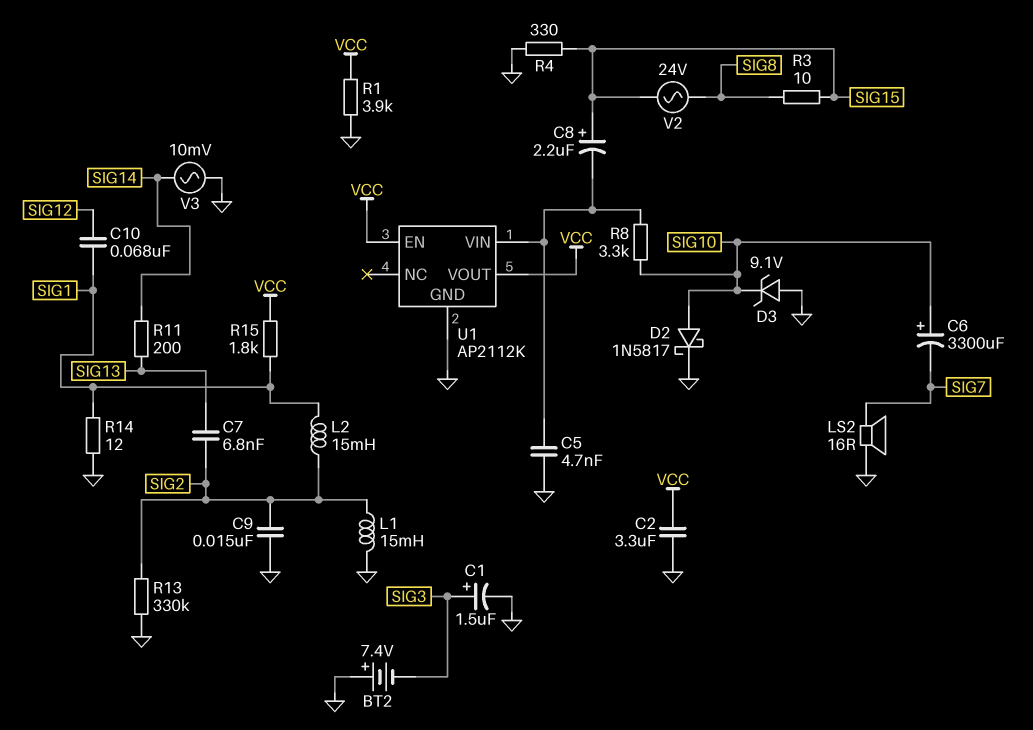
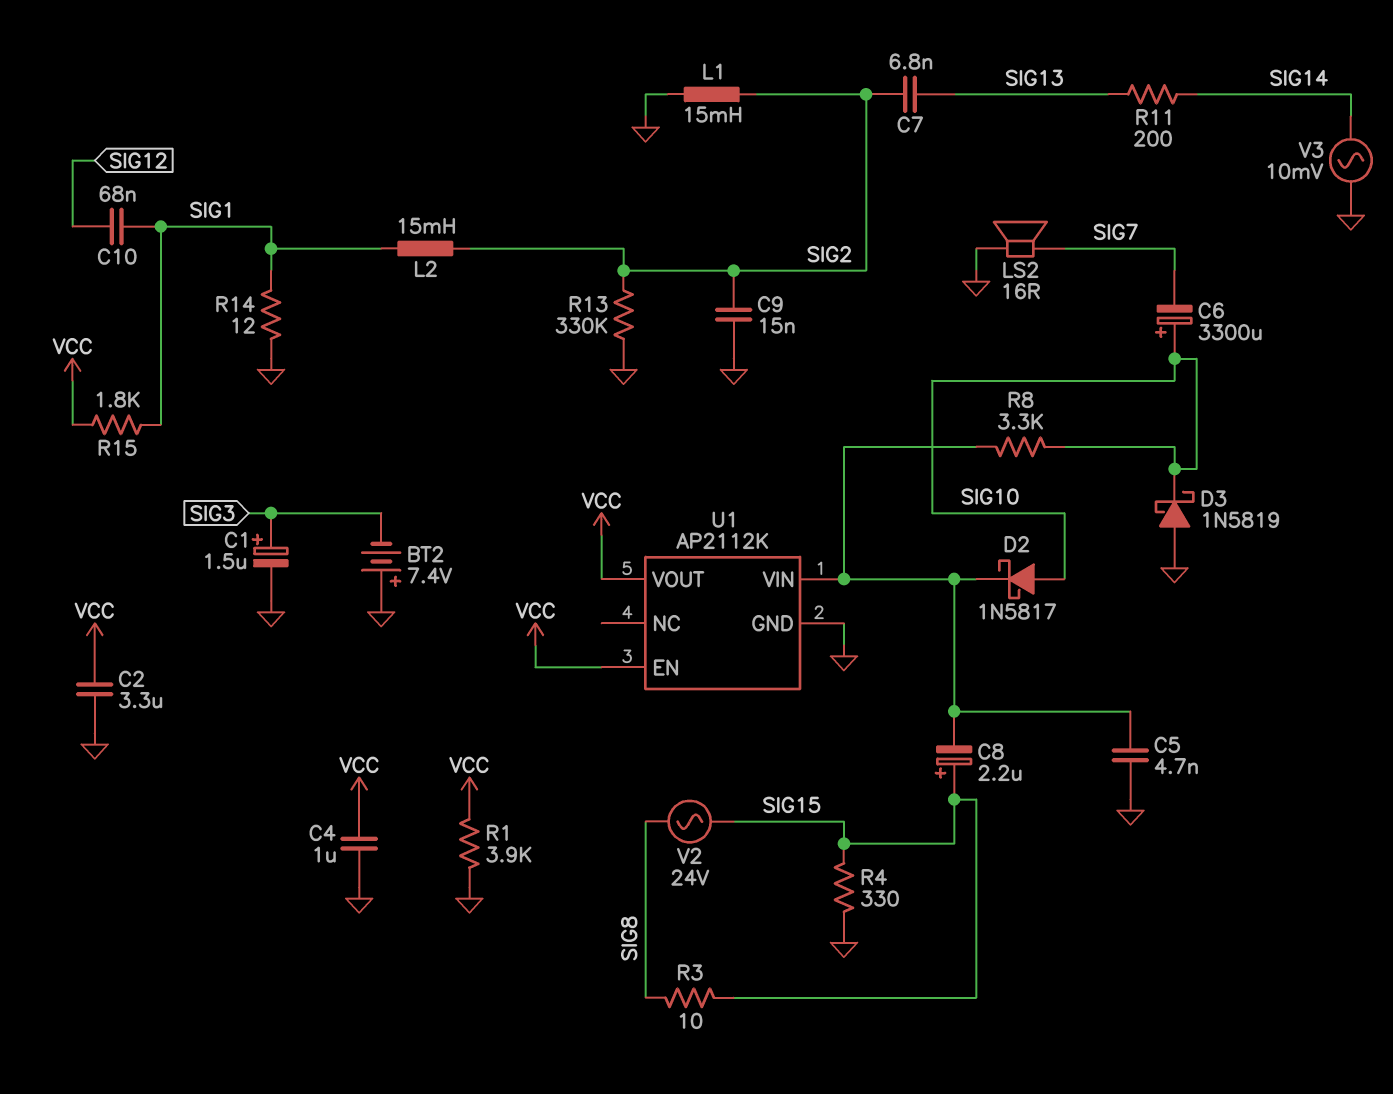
C4: none -> 1uF (GND, VCC)
D2: schottky 1N5817 (A SIG10, K GND) -> schottky 1N5817 (A SIG10, K U1/VIN)
D3: zener 9.1V (A GND, K SIG10) -> schottky 1N5819 (A GND, K SIG10)

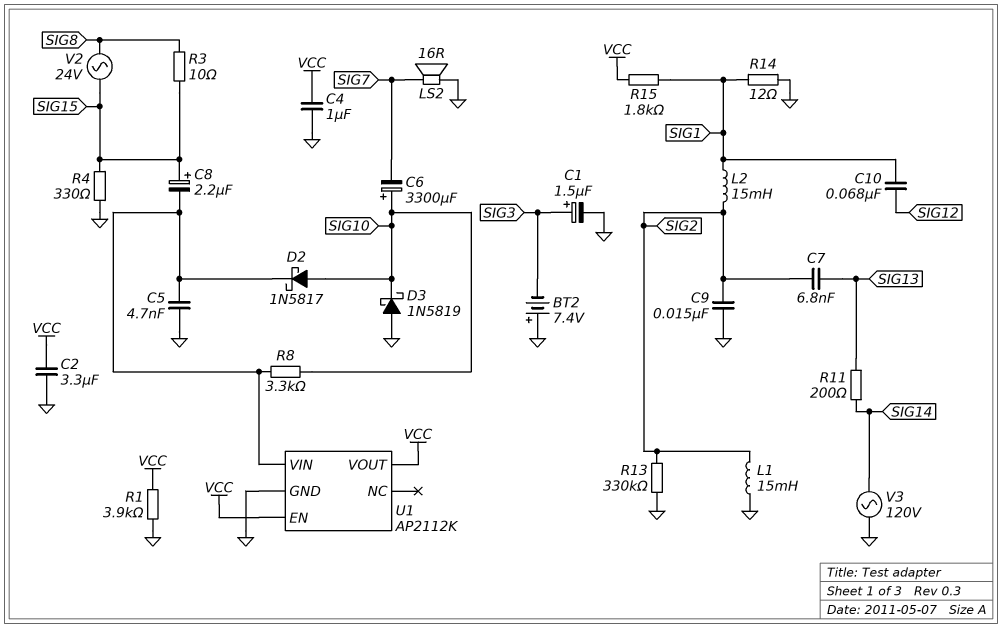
V3: AC 10mV (GND, SIG14) -> AC 120V (GND, SIG14)

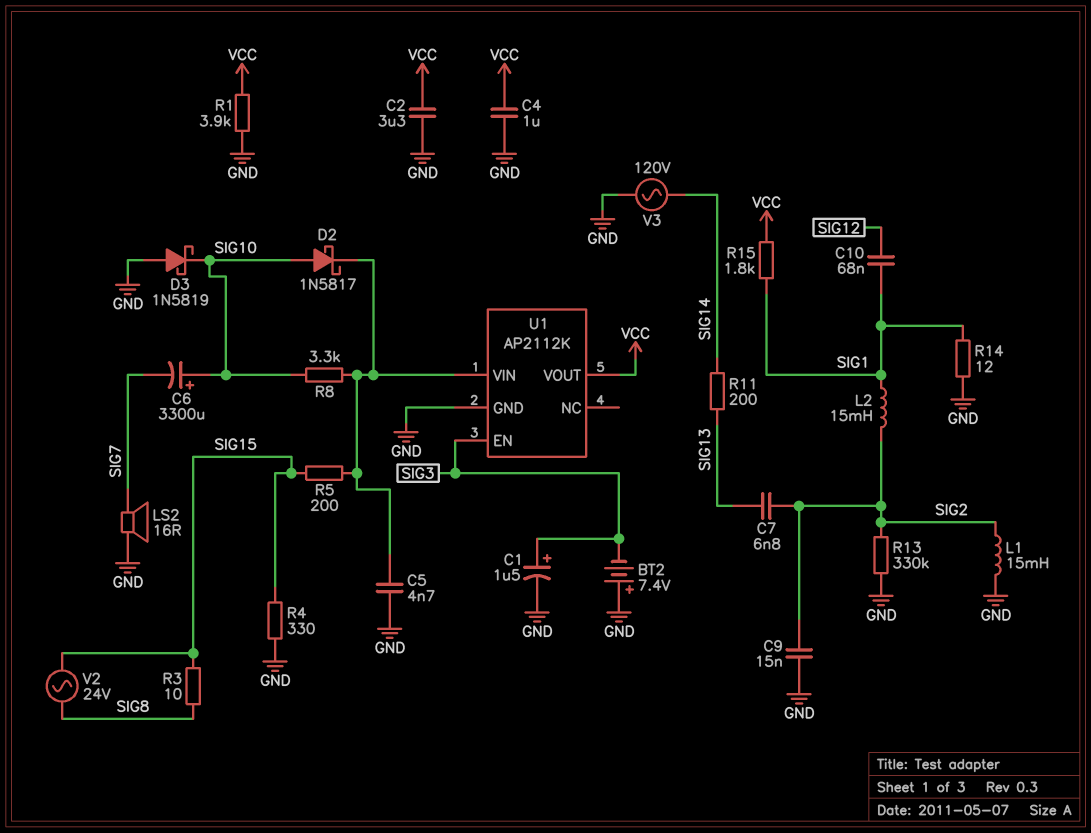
C8: 2.2uF (plus SIG15, minus U1/VIN) -> none
R5: none -> 200 (SIG15, U1/VIN)
U1 pin EN: VCC -> SIG3

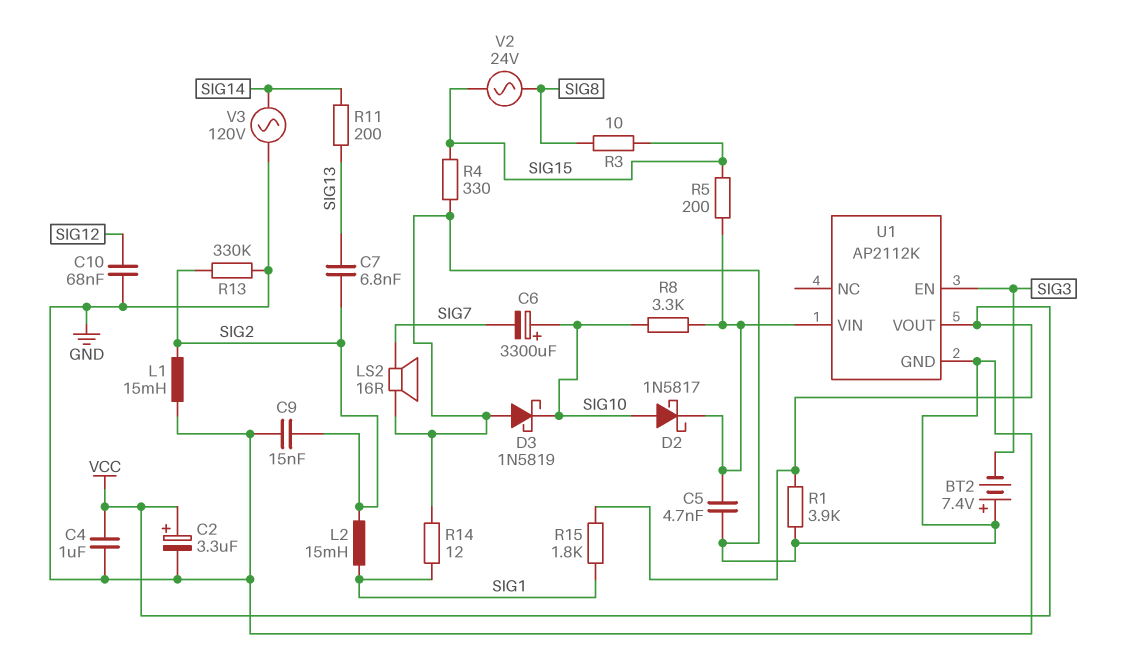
C1: 1.5uF (plus SIG3, minus GND) -> none
C2: 3.3uF (GND, VCC) -> 3.3uF (plus VCC, minus GND)
C10: 68nF (SIG1, SIG12) -> 68nF (GND, SIG12)

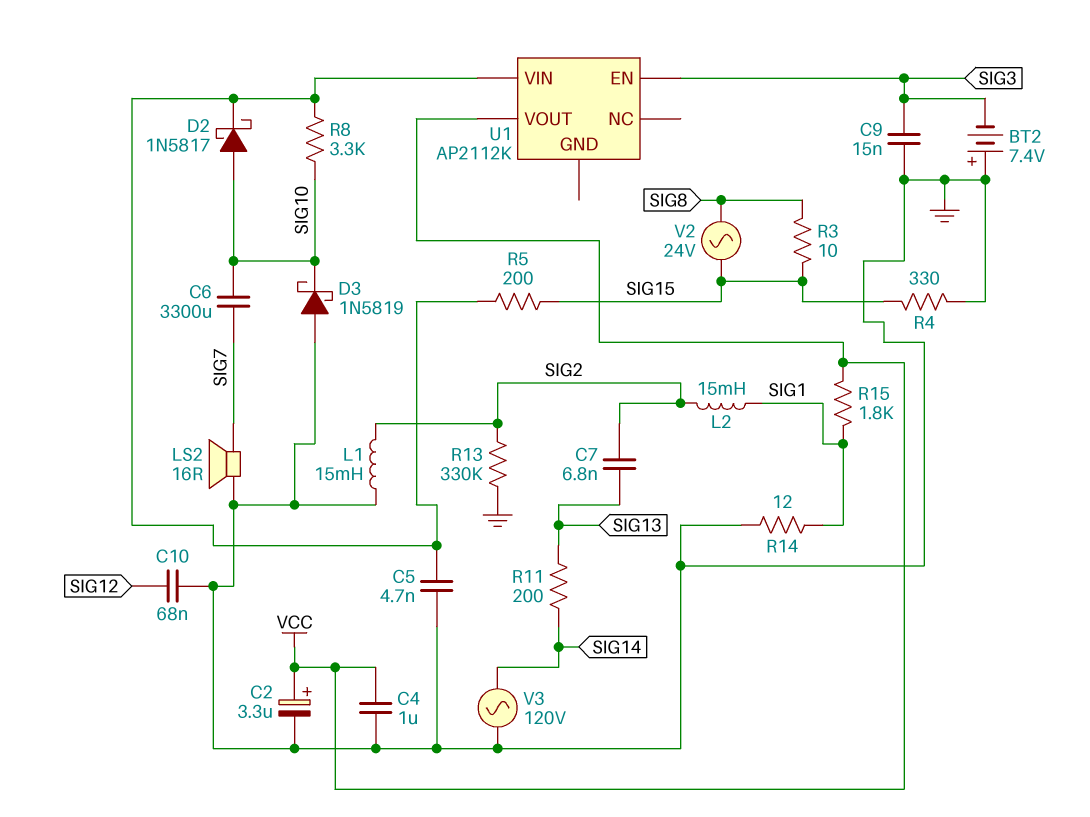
C6: 3300uF (plus SIG10, minus SIG7) -> 3300uF (SIG7, SIG10)
C9: 15nF (GND, SIG2) -> 15nF (GND, SIG3)
R1: 3.9k (GND, VCC) -> none
U1 pin GND: GND -> none

